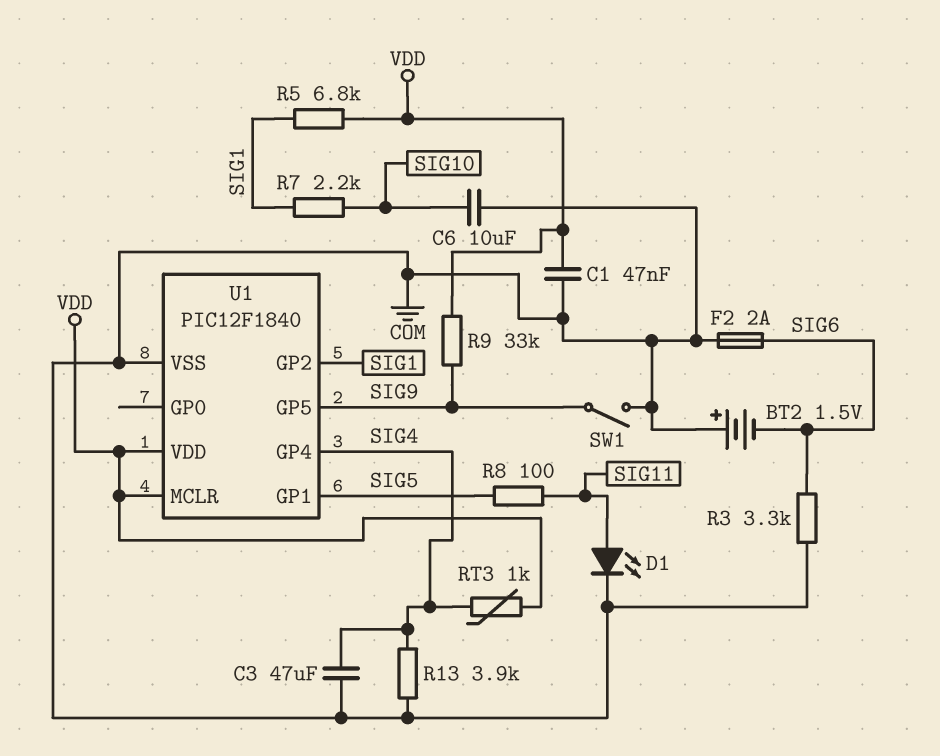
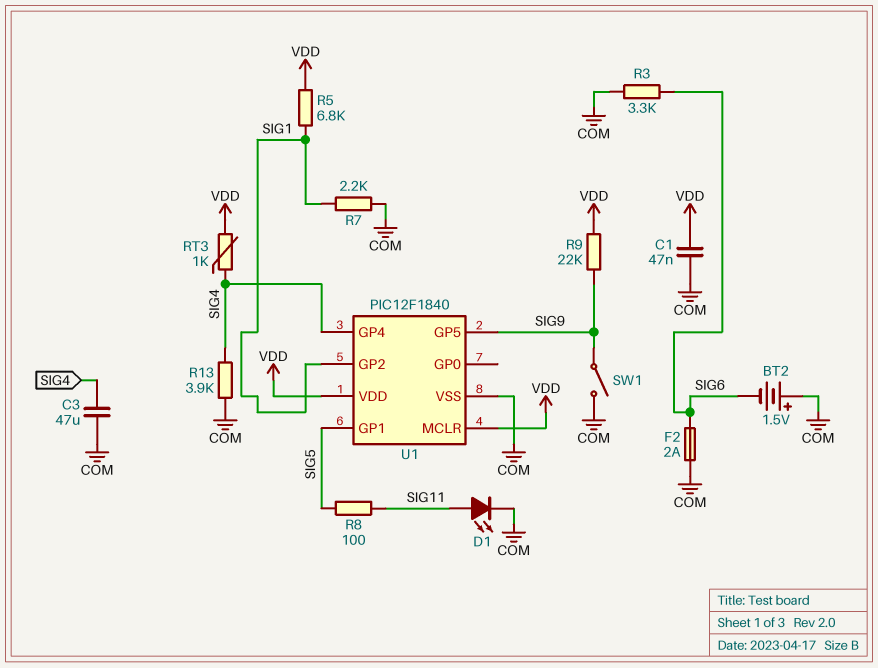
C6: 10uF (COM, SIG10) -> none
R7: 2.2k (SIG1, SIG10) -> 2.2k (COM, SIG1)
R9: 33k (SIG9, VDD) -> 22k (SIG9, VDD)

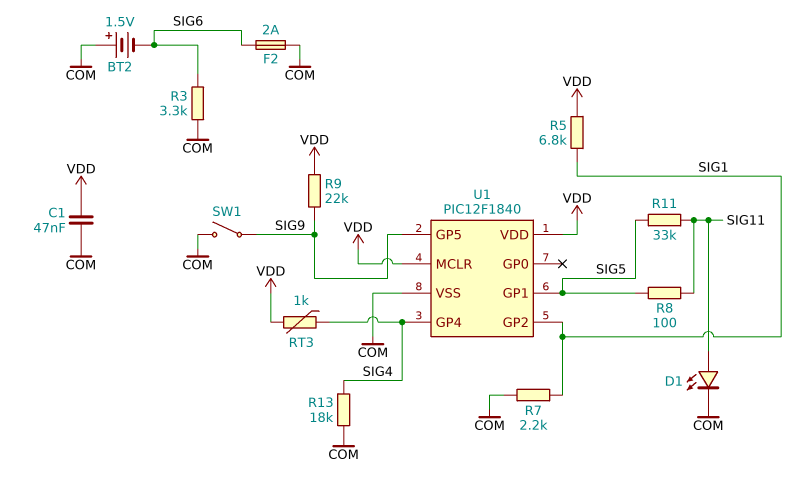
C3: 47uF (COM, SIG4) -> none
R11: none -> 33k (SIG5, SIG11)
R13: 3.9k (COM, SIG4) -> 18k (COM, SIG4)

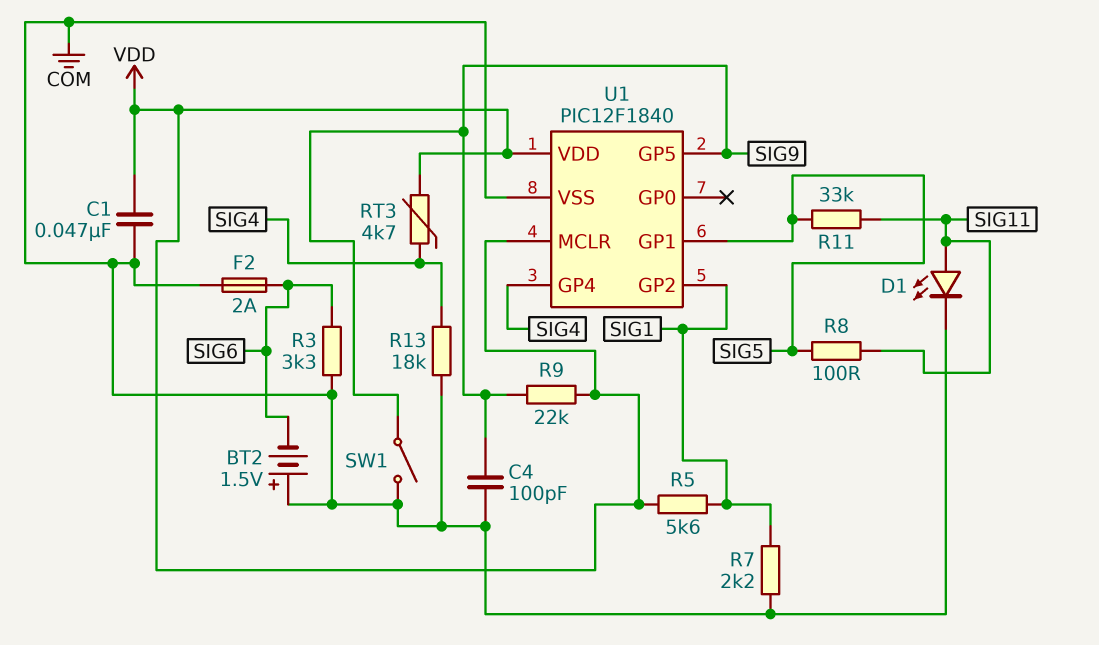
C4: none -> 100pF (COM, SIG9)
R5: 6.8k (SIG1, VDD) -> 5.6k (SIG1, VDD)
RT3: 1k (SIG4, VDD) -> 4.7k (SIG4, VDD)

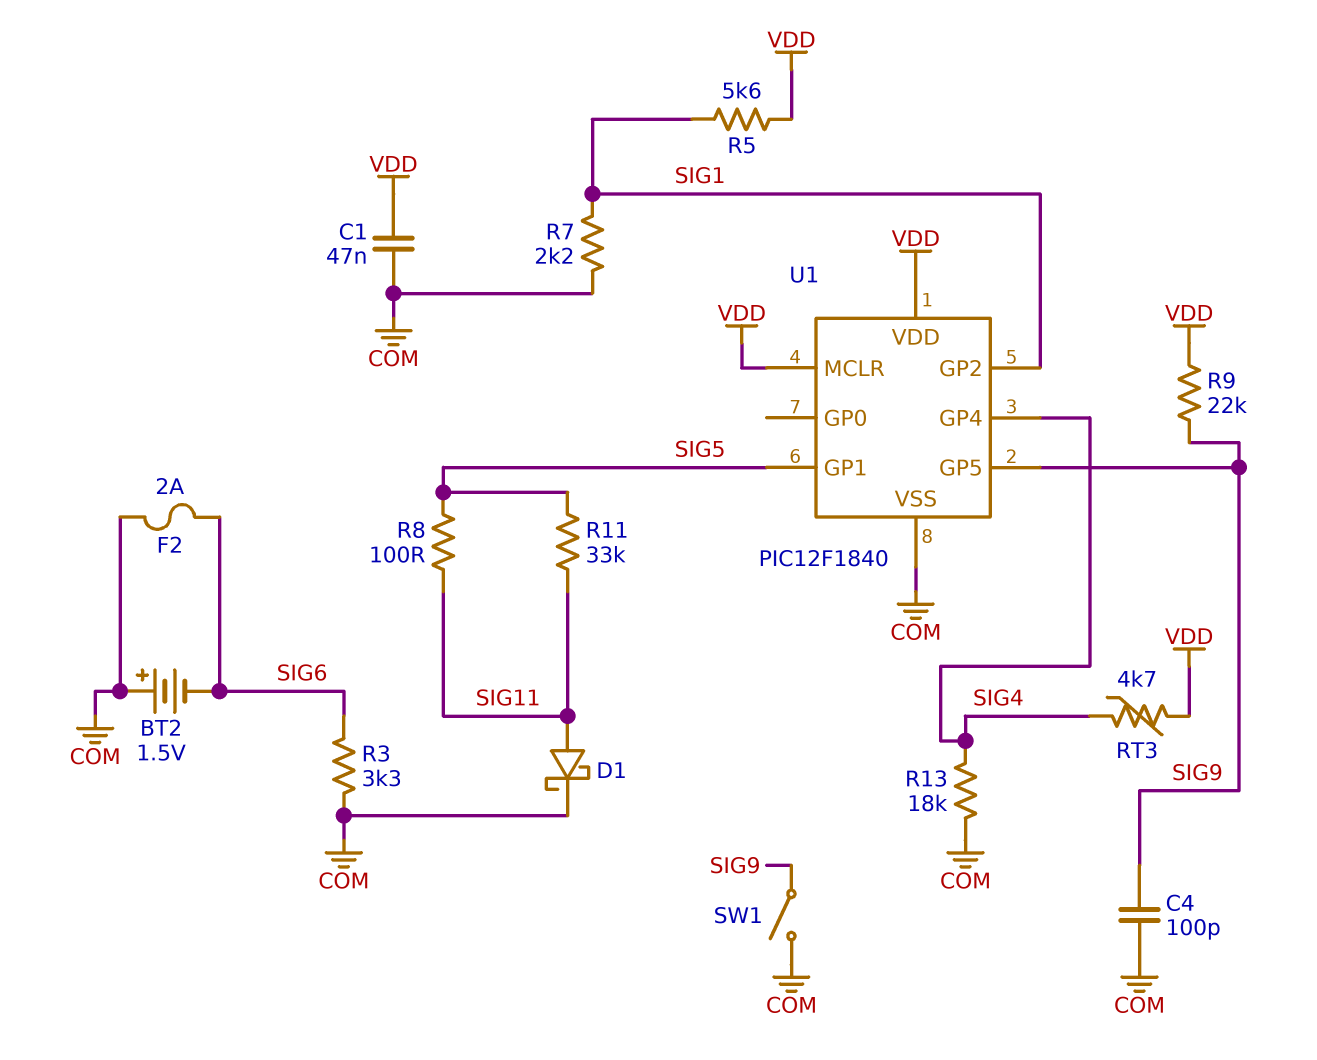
D1: LED (A SIG11, K COM) -> schottky (A SIG11, K COM)

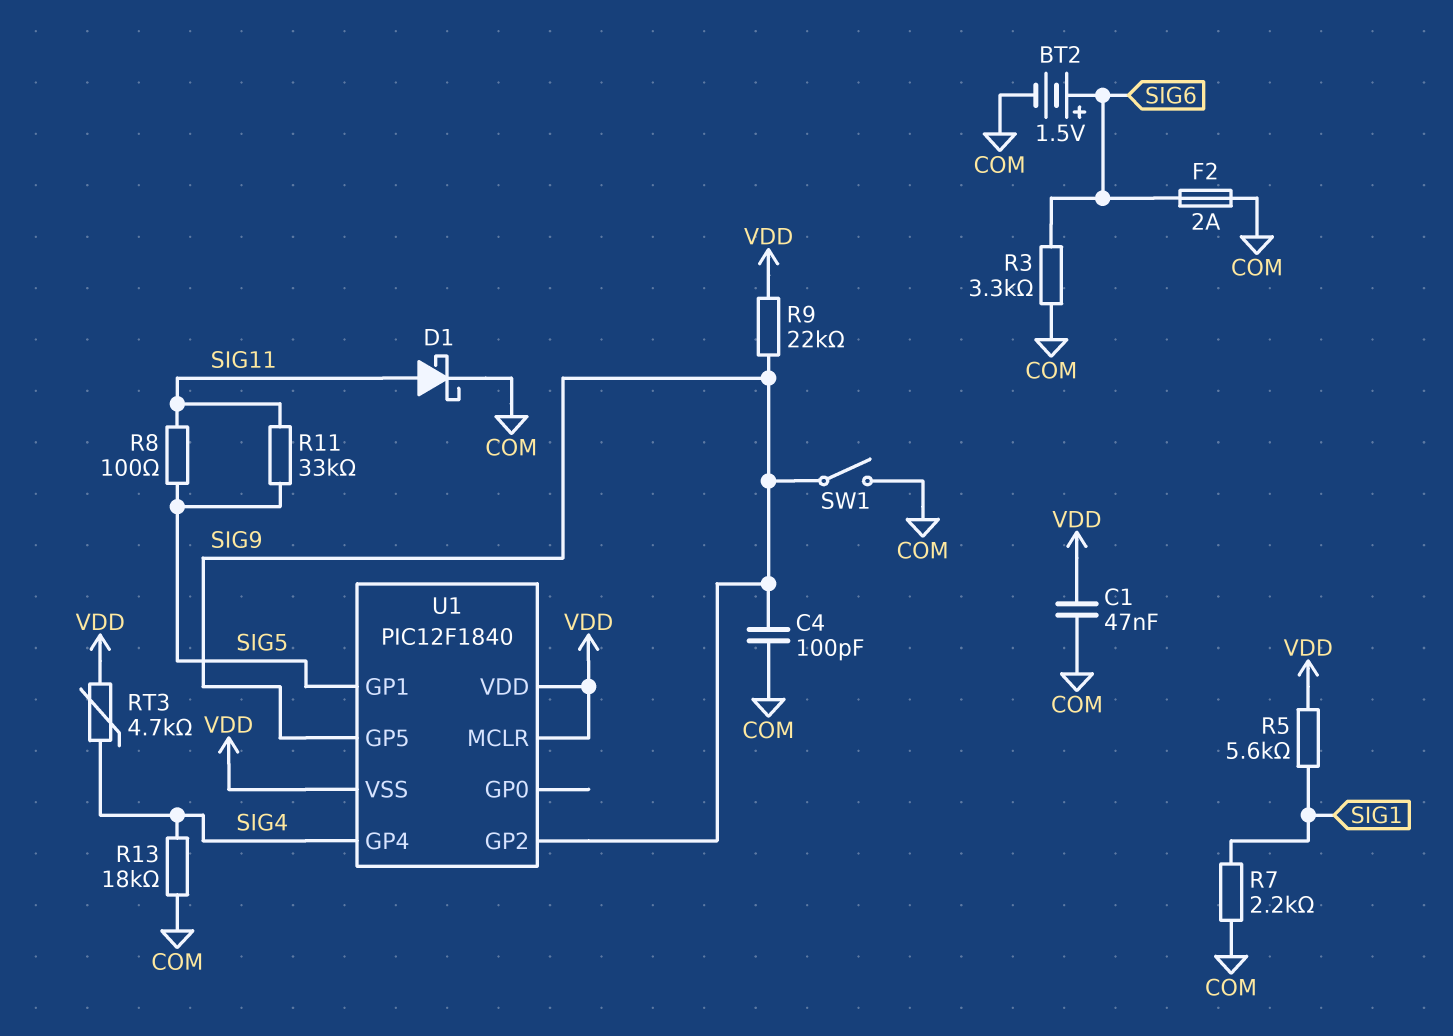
BT2: 1.5V (plus COM, minus SIG6) -> 1.5V (plus SIG6, minus COM)
U1 pin GP2: SIG1 -> SIG9
U1 pin VSS: COM -> VDD

